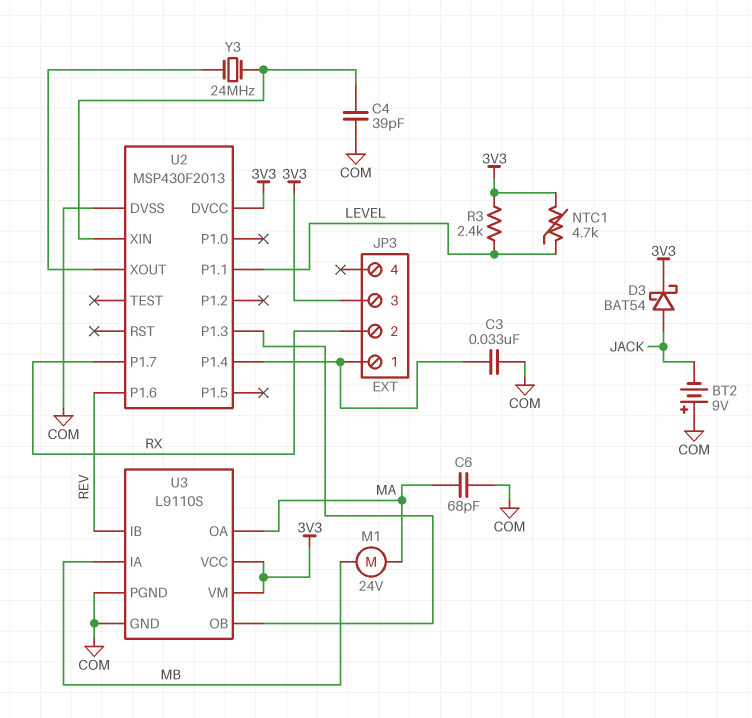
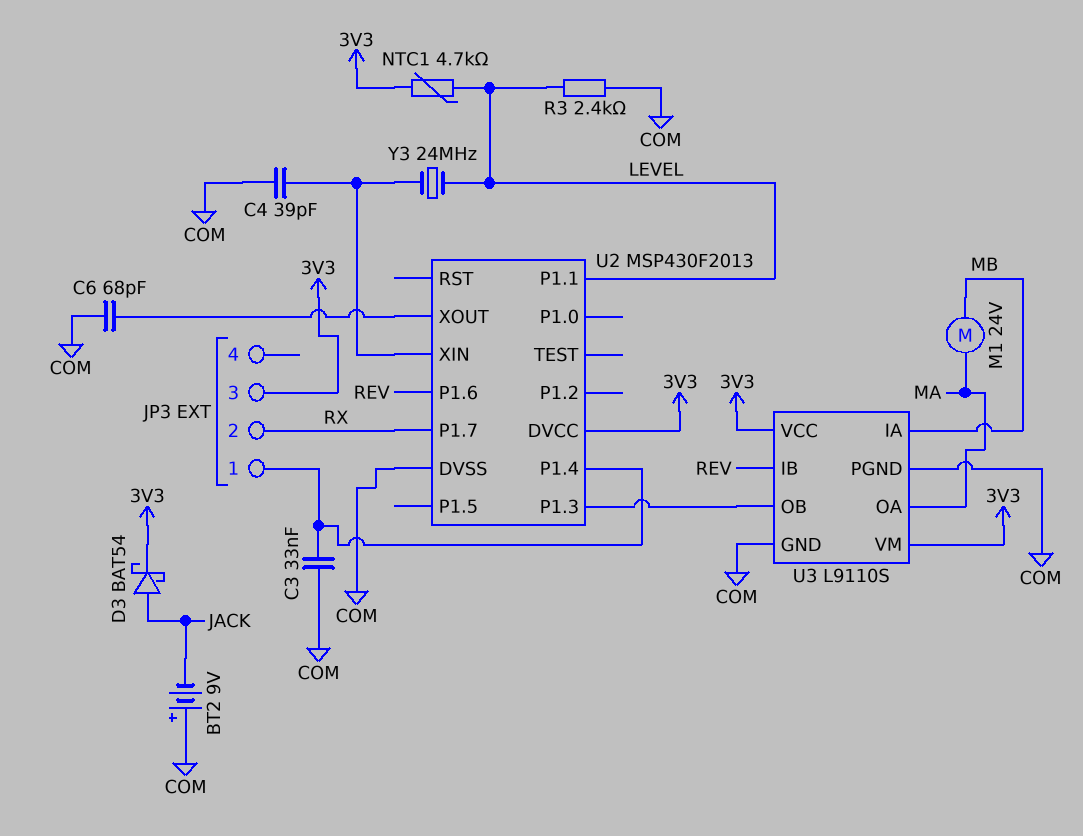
C6: 68pF (COM, MA) -> 68pF (COM, U2/XOUT)
R3: 2.4k (3V3, LEVEL) -> 2.4k (COM, LEVEL)
Y3: 24MHz (U2/XIN, U2/XOUT) -> 24MHz (LEVEL, U2/XIN)

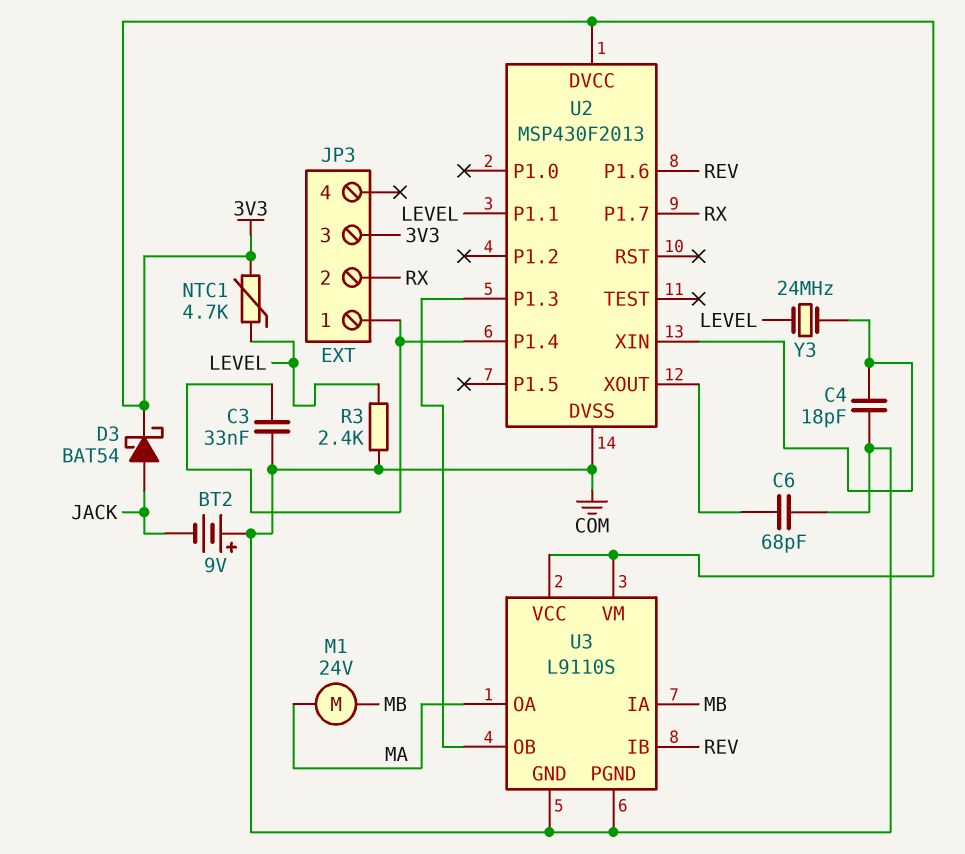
C4: 39pF (COM, U2/XIN) -> 18pF (COM, U2/XIN)

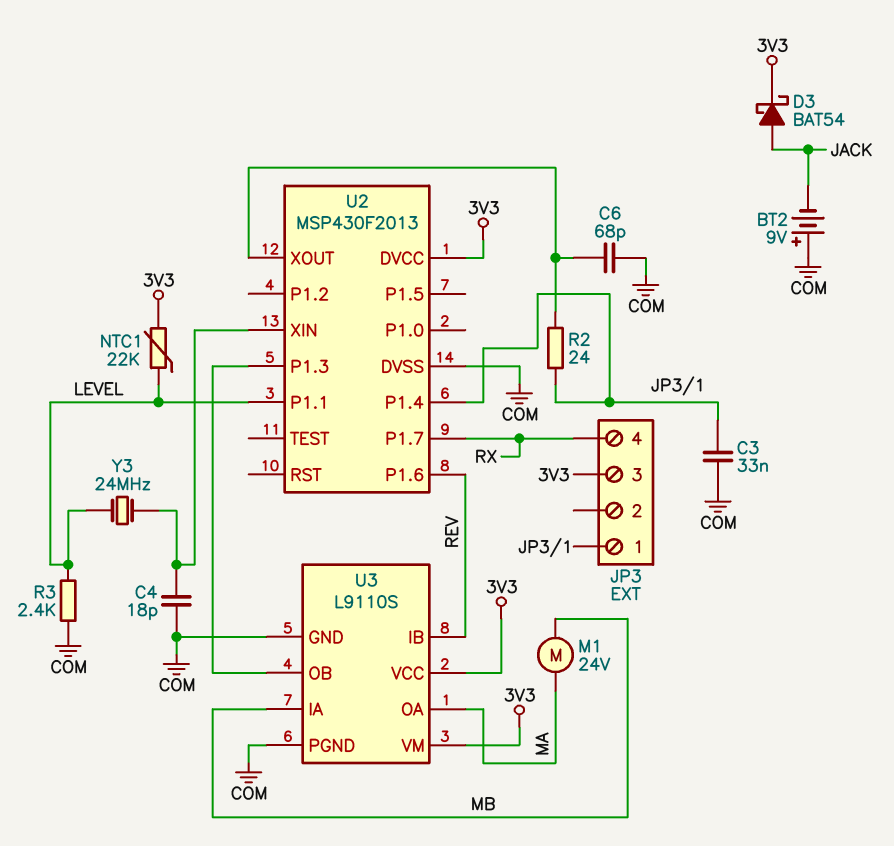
JP3 pin 2: RX -> none
JP3 pin 4: none -> RX
NTC1: 4.7k (3V3, LEVEL) -> 22k (3V3, LEVEL)
R2: none -> 24 (JP3/1, U2/XOUT)

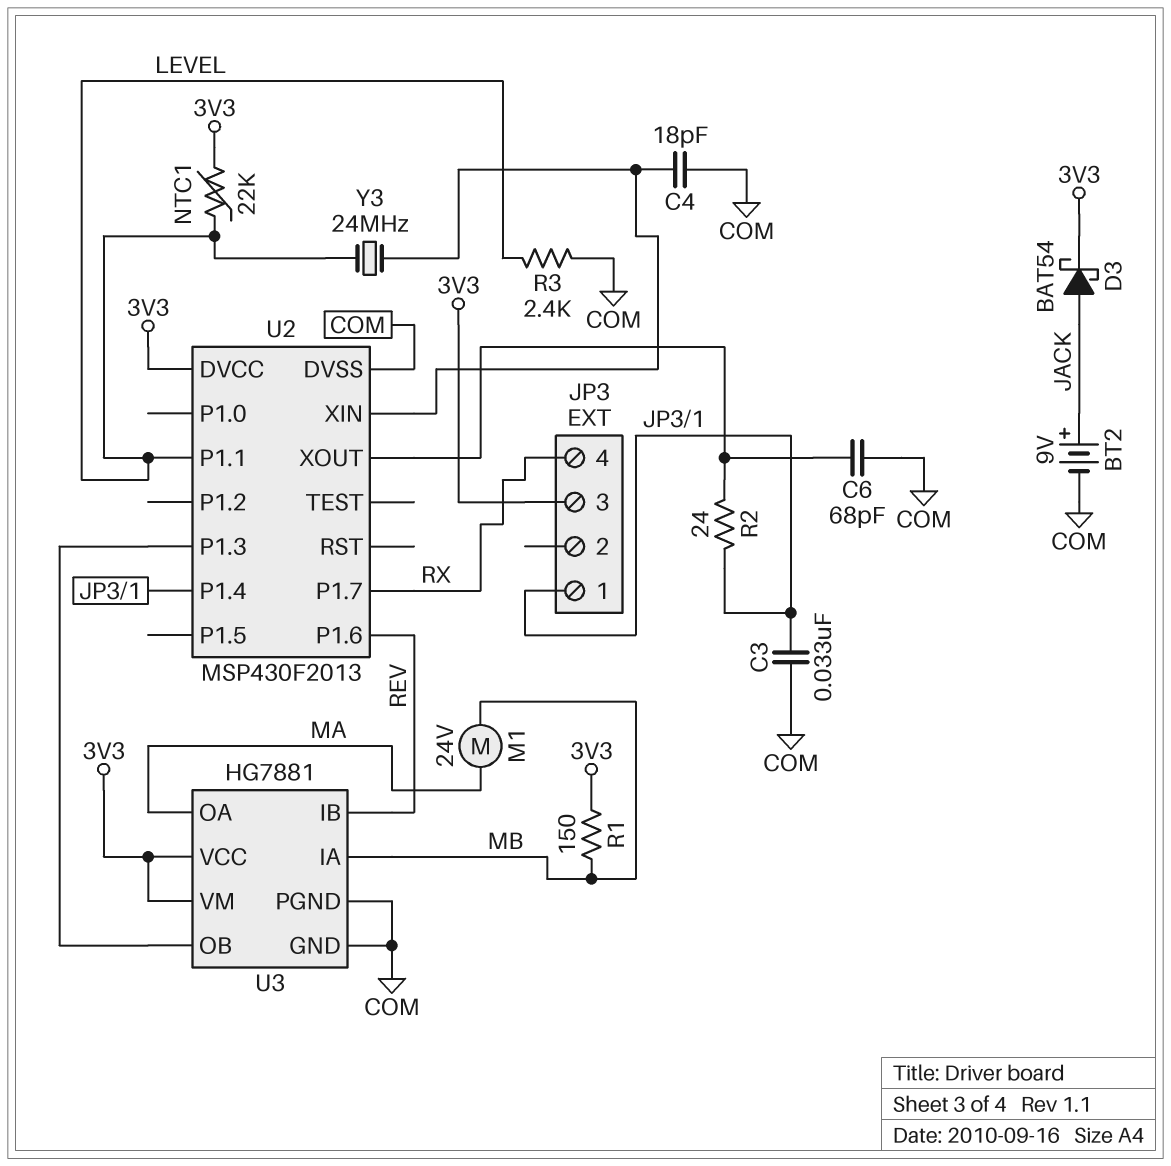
BT2: 9V (plus COM, minus JACK) -> 9V (plus JACK, minus COM)
R1: none -> 150 (3V3, MB)
U3: L9110S -> HG7881

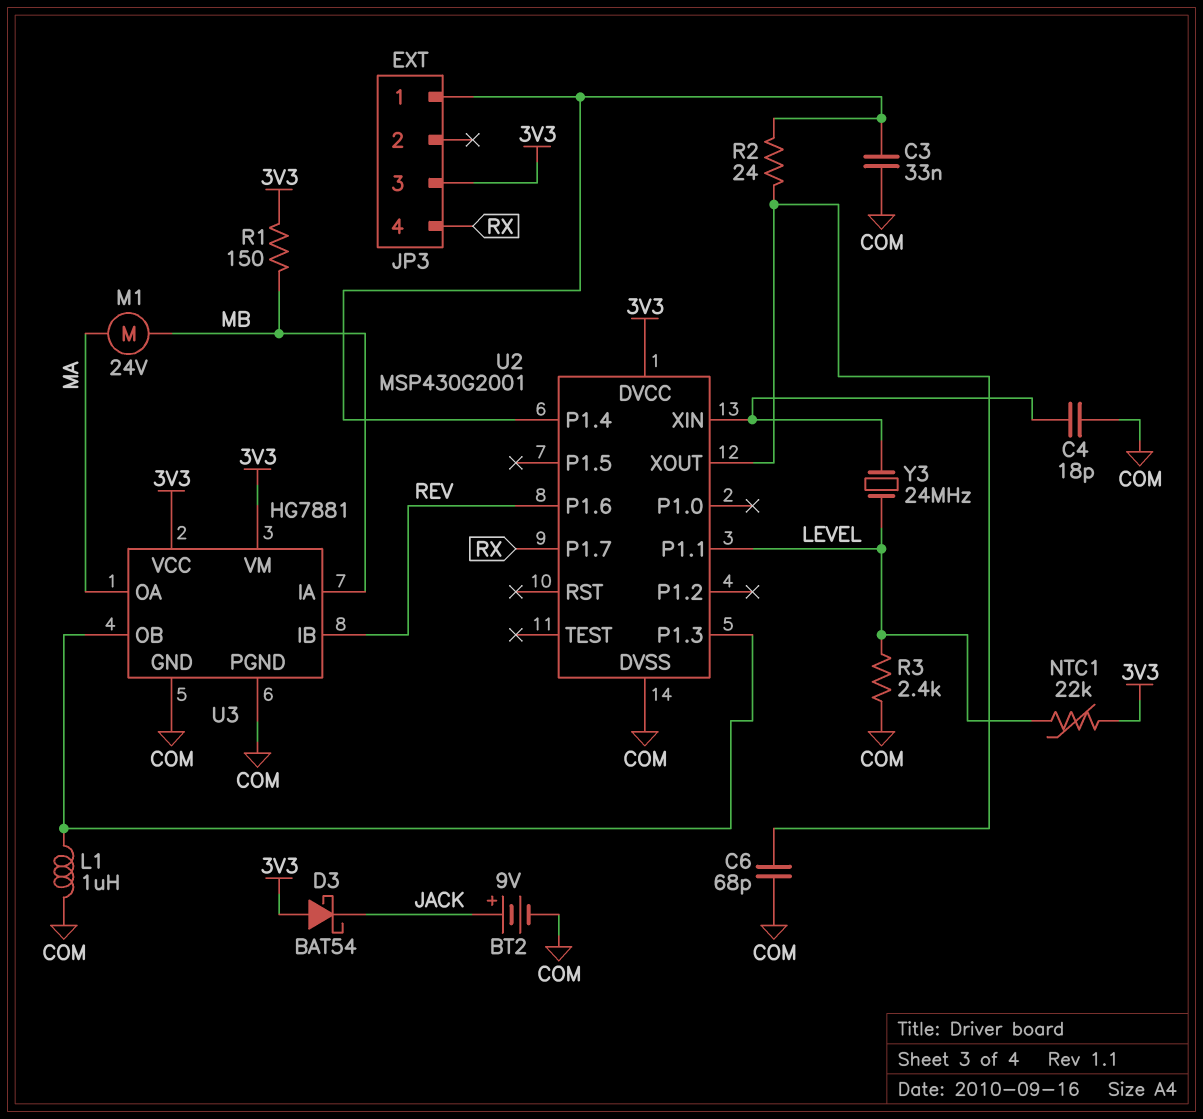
D3: schottky BAT54 (A JACK, K 3V3) -> schottky BAT54 (A 3V3, K JACK)
L1: none -> 1uH (COM, U2/P1.3)
U2: MSP430F2013 -> MSP430G2001

